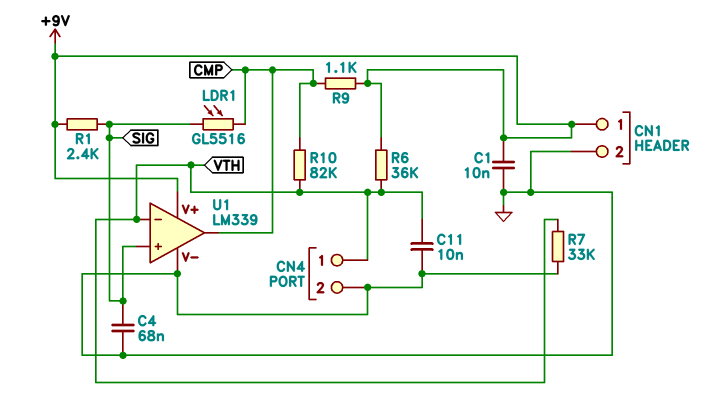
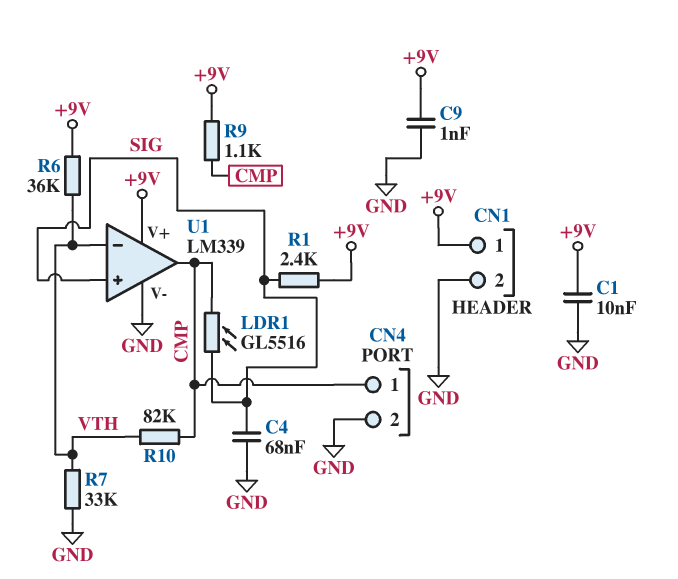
C9: none -> 1nF (+9V, GND)
C11: 10nF (GND, VTH) -> none
CN4 pin 1: VTH -> CMP

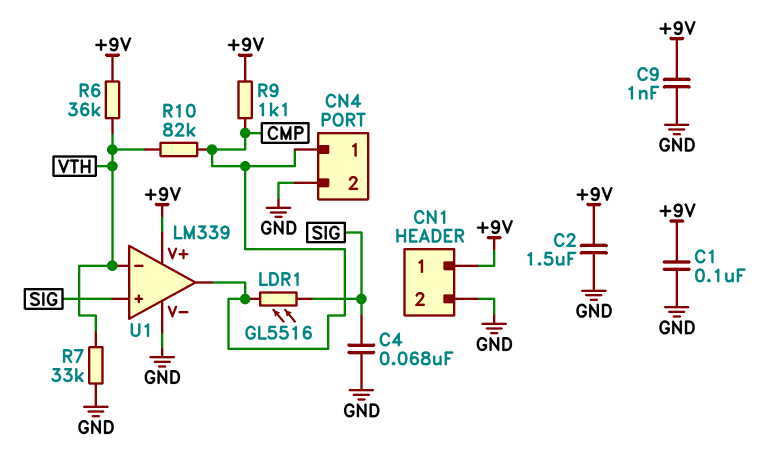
C1: 10nF (+9V, GND) -> 100nF (+9V, GND)
C2: none -> 1.5uF (+9V, GND)
R1: 2.4k (+9V, SIG) -> none

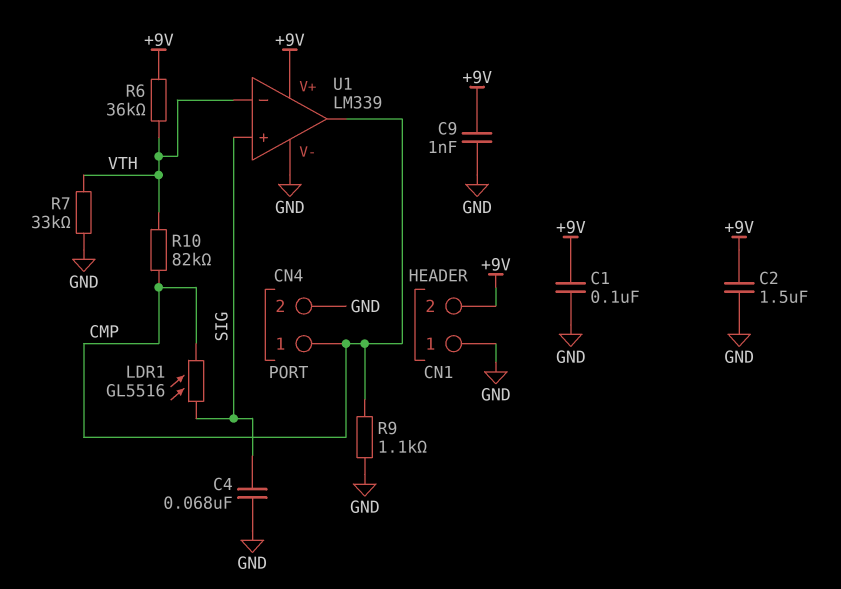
CN1 pin 1: +9V -> GND
CN1 pin 2: GND -> +9V
R9: 1.1k (+9V, CMP) -> 1.1k (CMP, GND)

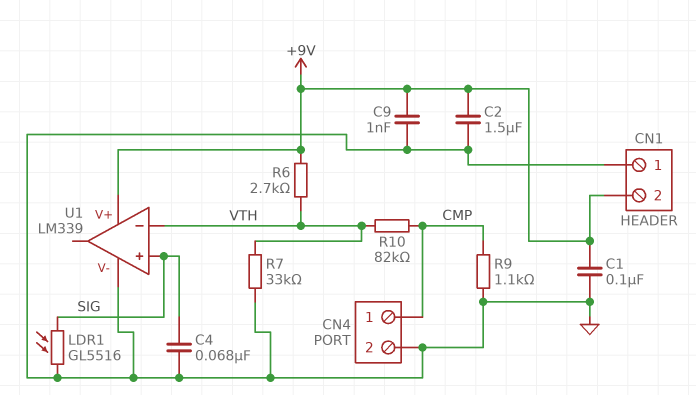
LDR1: GL5516 (CMP, SIG) -> GL5516 (GND, SIG)
R6: 36k (+9V, VTH) -> 2.7k (+9V, VTH)
U1 pin out: CMP -> none

